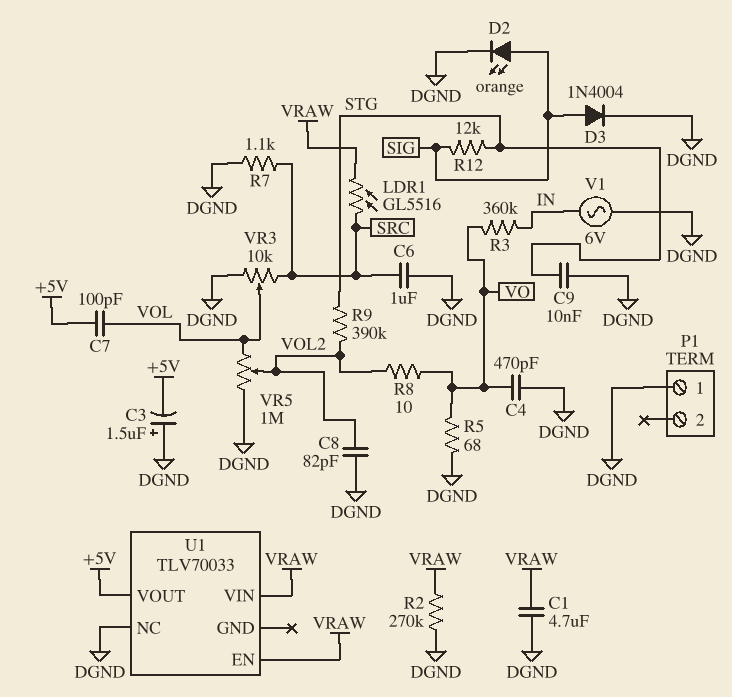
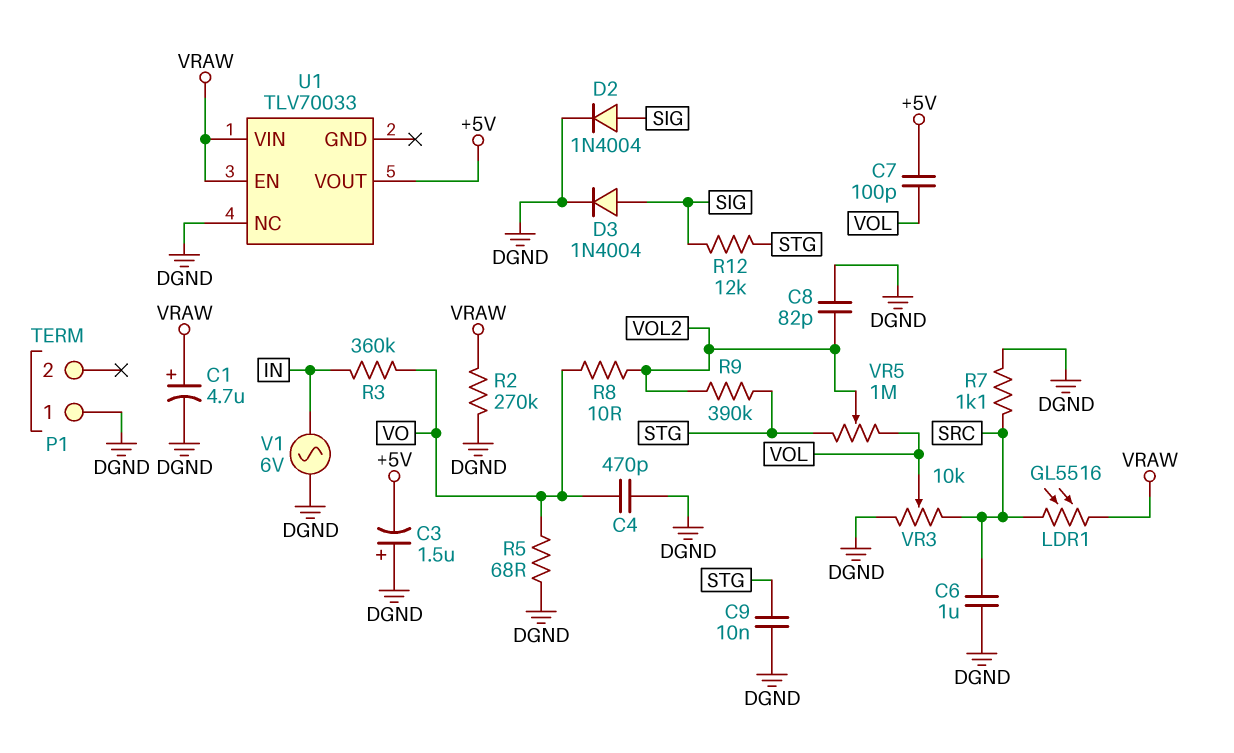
C1: 4.7uF (DGND, VRAW) -> 4.7uF (plus VRAW, minus DGND)
D2: LED orange (A SIG, K DGND) -> diode 1N4004 (A SIG, K DGND)
VR5: 1M (DGND, VOL, wiper VOL2) -> 1M (STG, VOL, wiper VOL2)

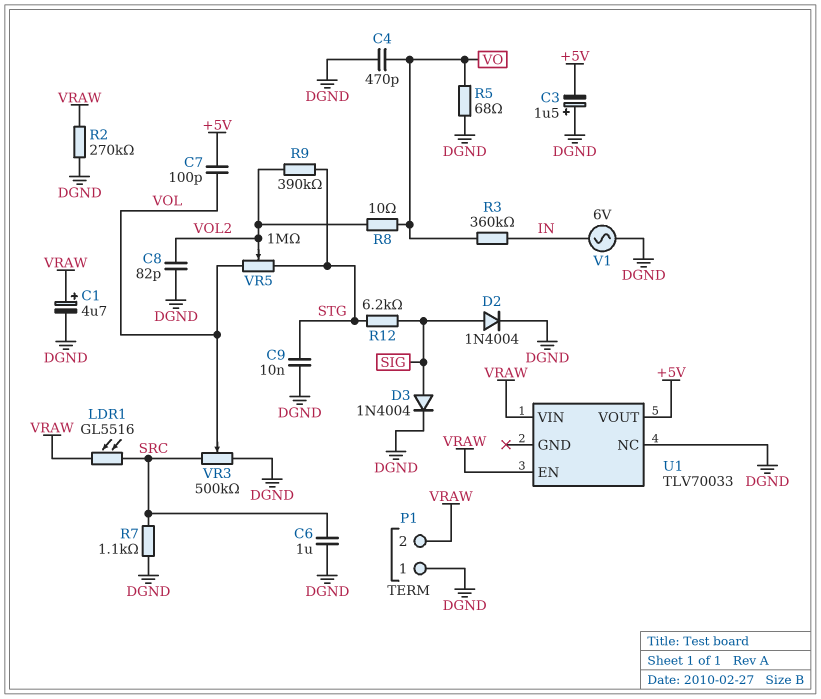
P1 pin 2: none -> VRAW
R12: 12k (SIG, STG) -> 6.2k (SIG, STG)
VR3: 10k (DGND, SRC, wiper VOL) -> 500k (DGND, SRC, wiper VOL)

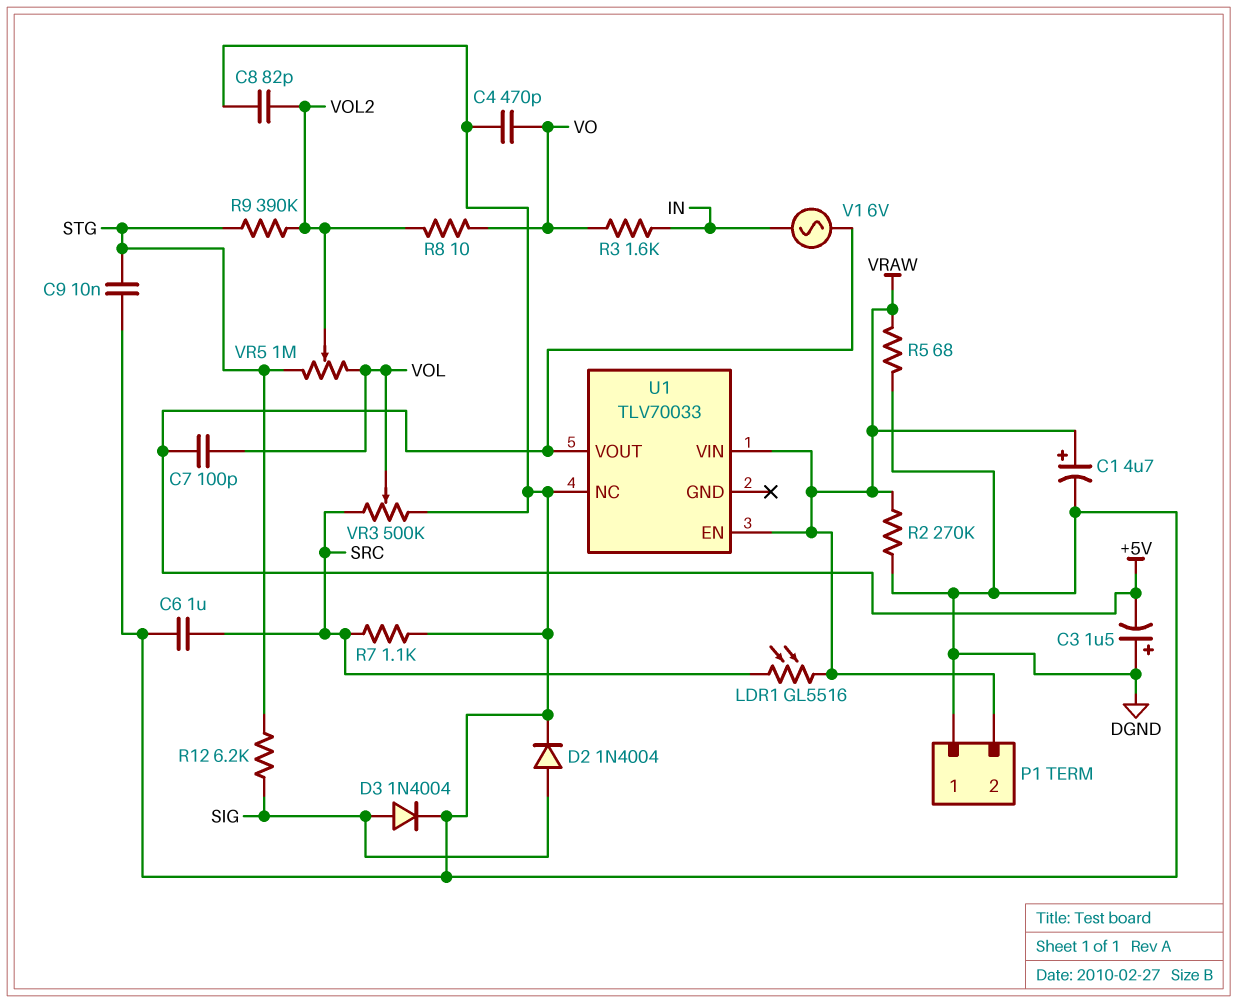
R3: 360k (IN, VO) -> 1.6k (IN, VO)
R5: 68 (DGND, VO) -> 68 (DGND, VRAW)
V1: AC 6V (DGND, IN) -> AC 6V (+5V, IN)

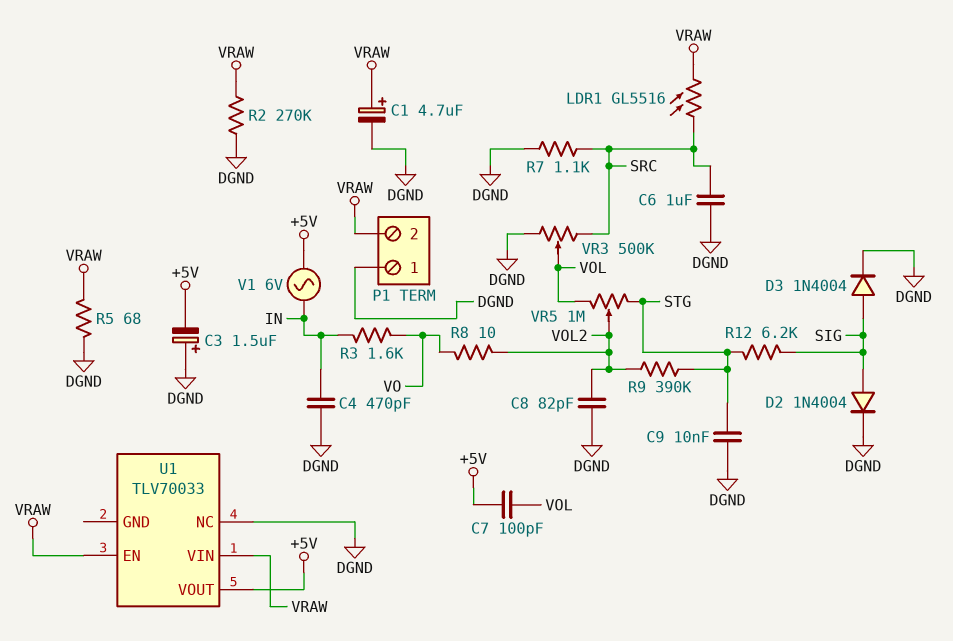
C4: 470pF (DGND, VO) -> 470pF (DGND, IN)

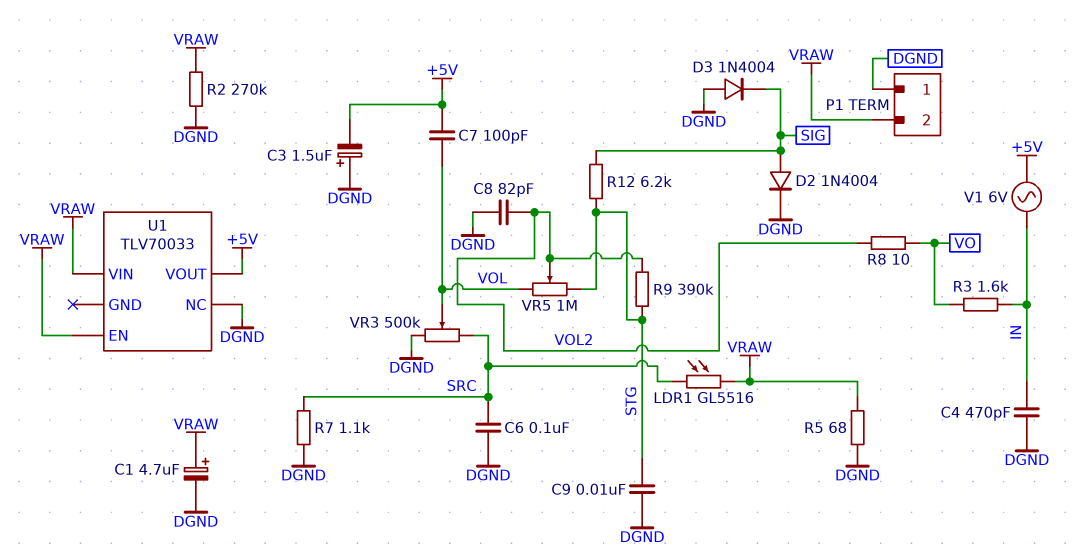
C6: 1uF (DGND, SRC) -> 100nF (DGND, SRC)
D3: diode 1N4004 (A SIG, K DGND) -> diode 1N4004 (A DGND, K SIG)

